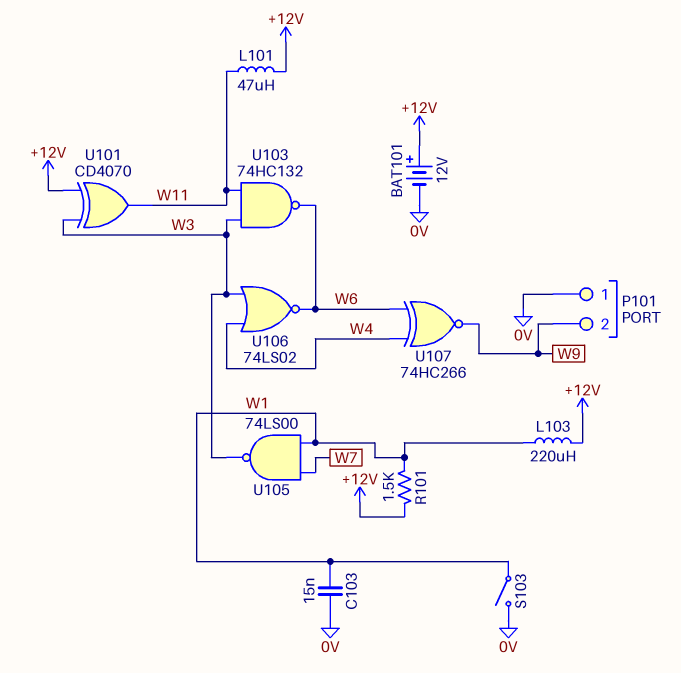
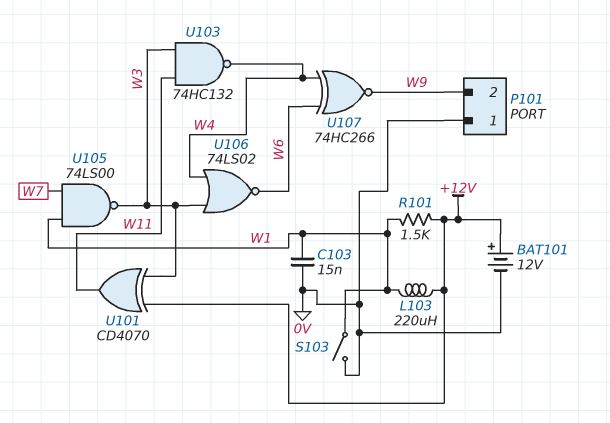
L101: 47uH (+12V, W11) -> none
U103: NAND 74HC132 (in W3, in W11, out W6) -> NAND 74HC132 (in W3, in W11, out W4)

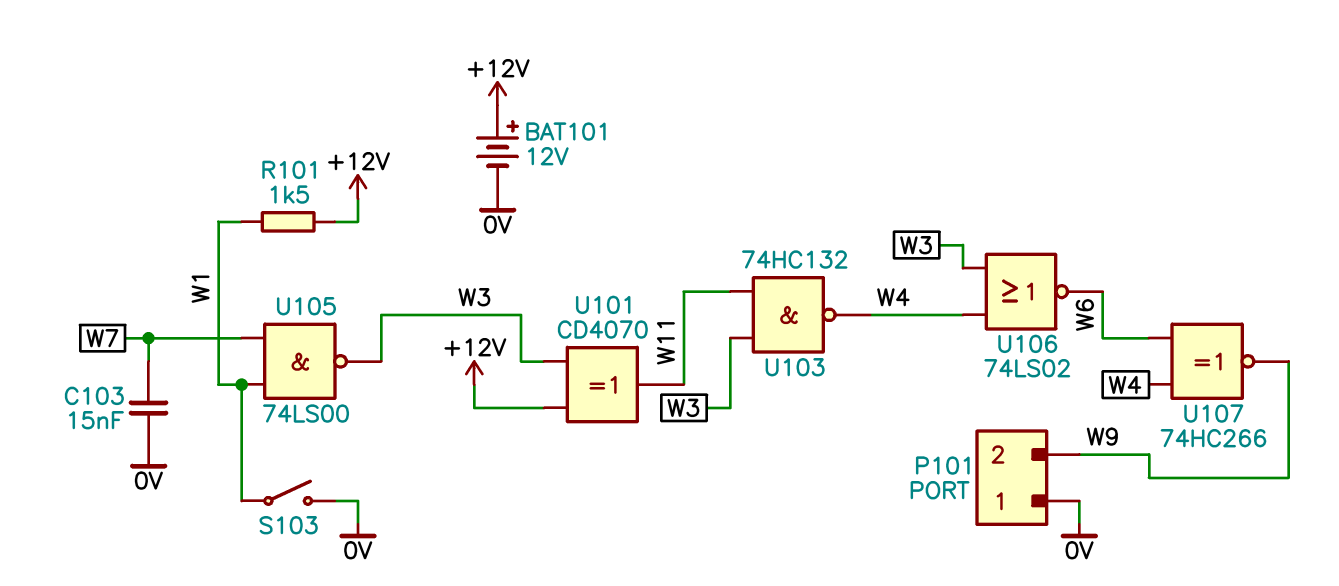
C103: 15nF (0V, W1) -> 15nF (0V, W7)
L103: 220uH (+12V, W1) -> none

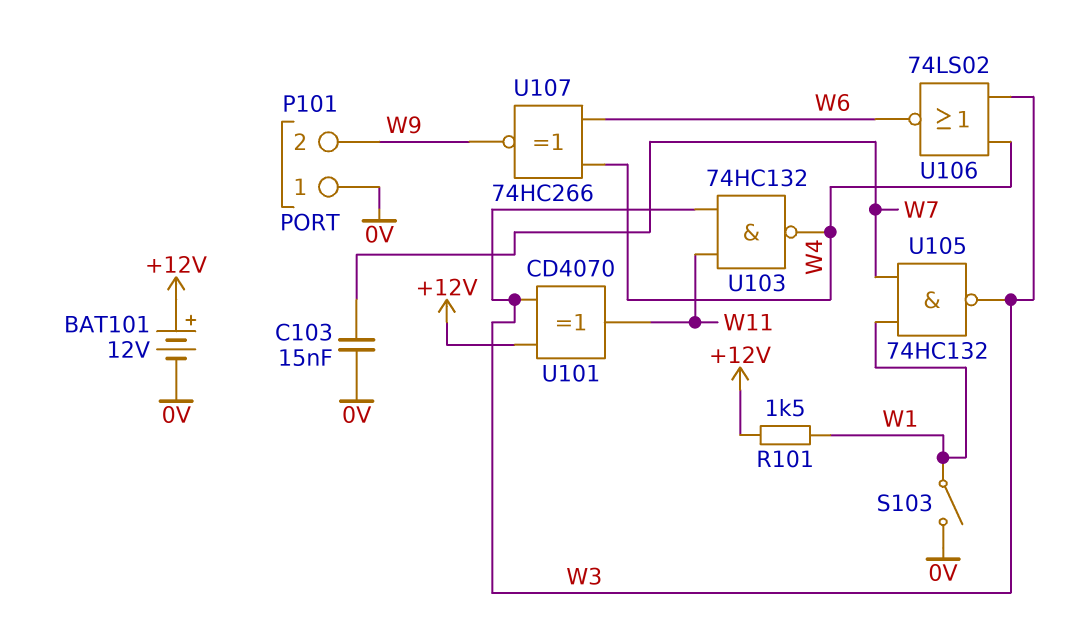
U105: NAND 74LS00 (in W1, in W7, out W3) -> NAND 74HC132 (in W1, in W7, out W3)

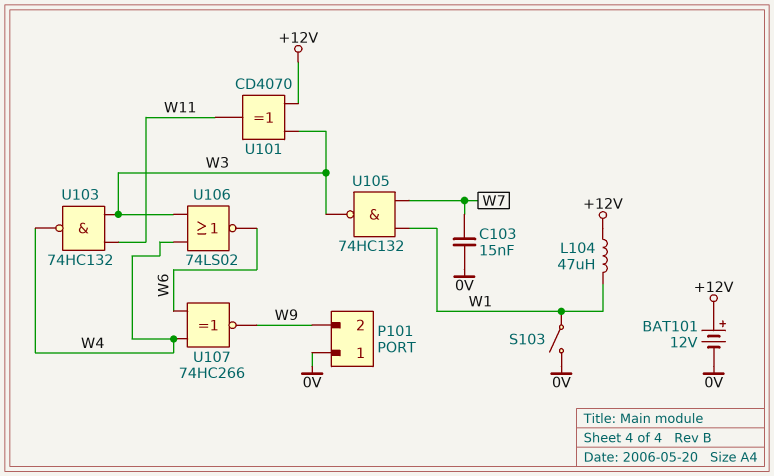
L104: none -> 47uH (+12V, W1)
R101: 1.5k (+12V, W1) -> none

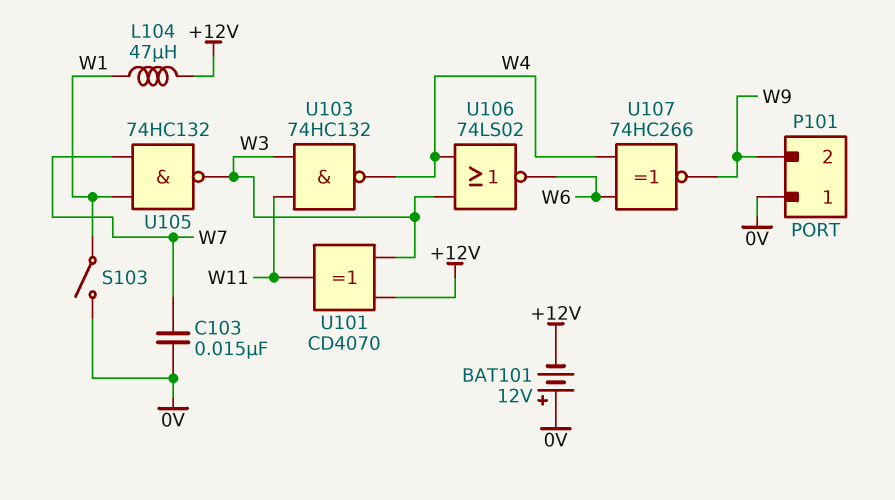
BAT101: 12V (plus +12V, minus 0V) -> 12V (plus 0V, minus +12V)

